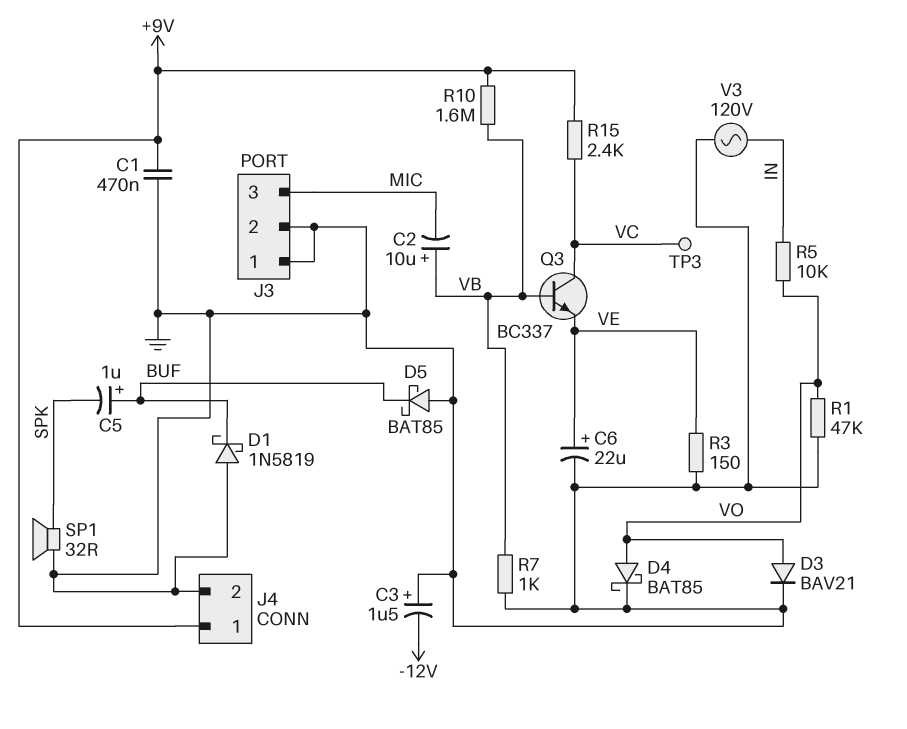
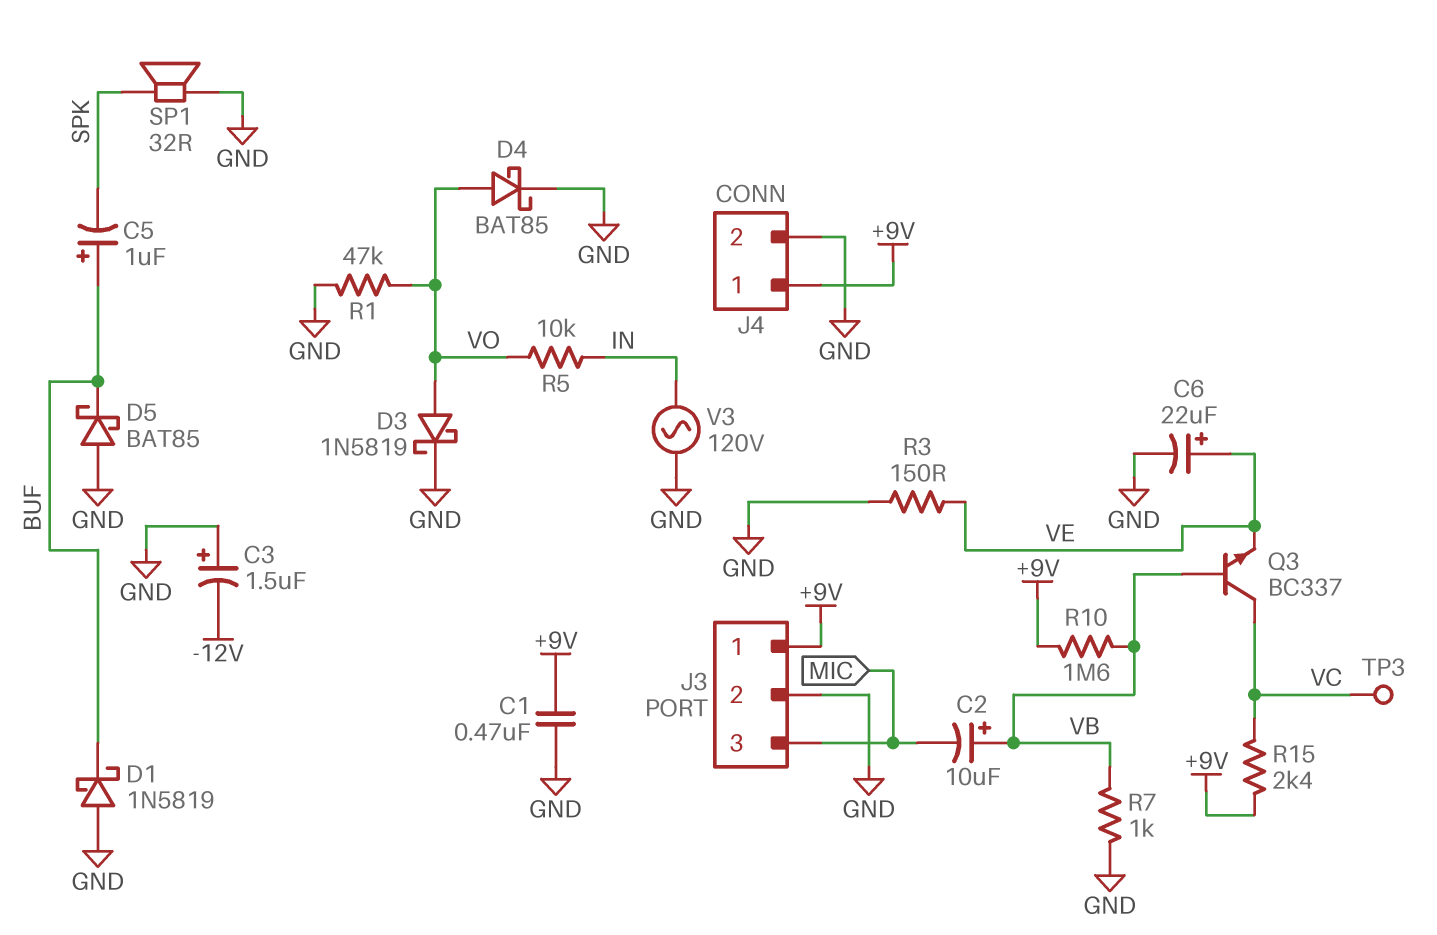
D3: diode BAV21 (A VO, K GND) -> schottky 1N5819 (A VO, K GND)
J3 pin 1: GND -> +9V

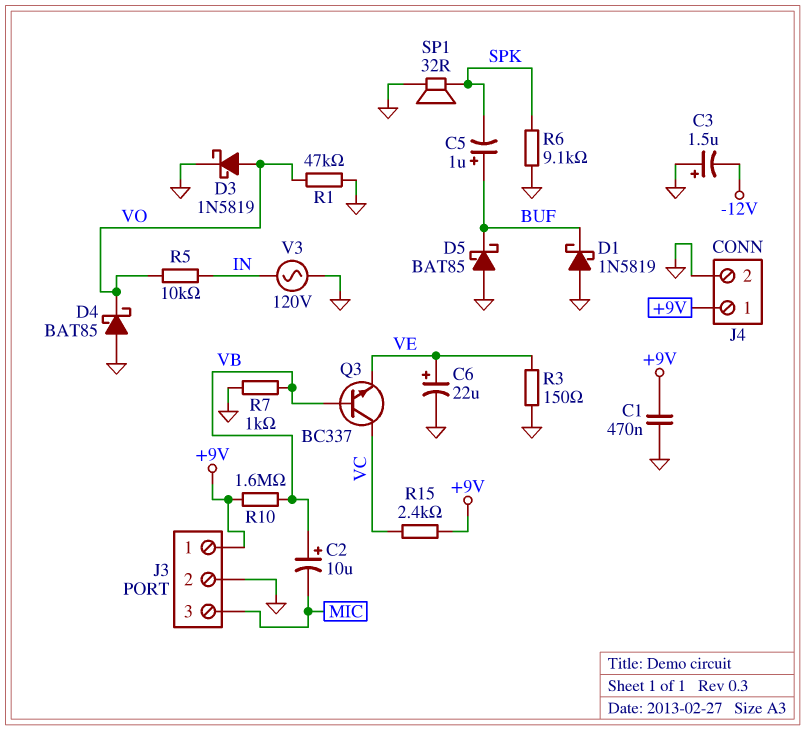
D4: schottky BAT85 (A VO, K GND) -> schottky BAT85 (A GND, K VO)
R6: none -> 9.1k (GND, SPK)
TP3: test point (VC) -> none

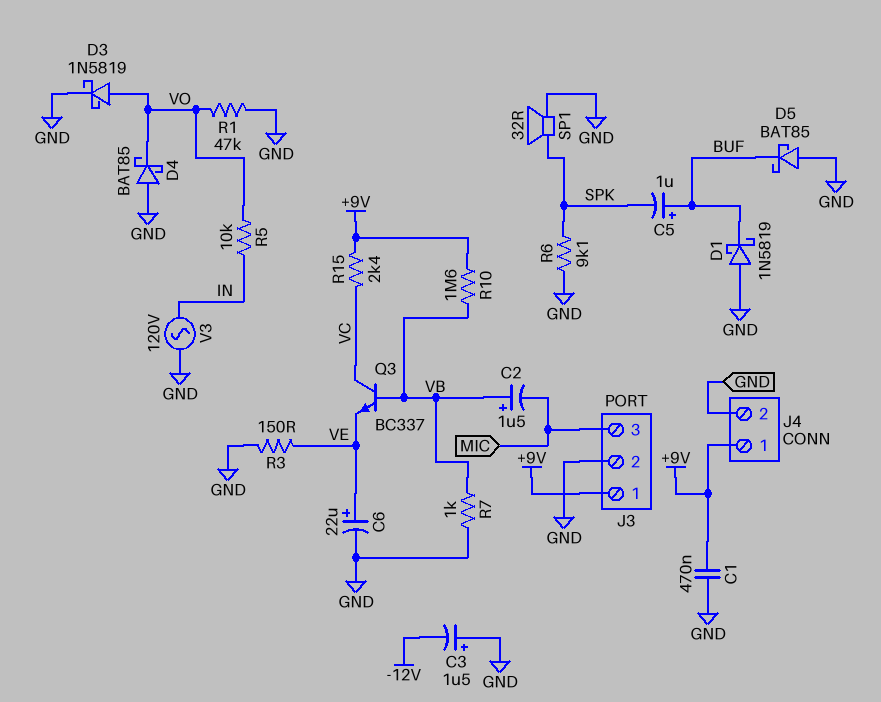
C2: 10uF (plus VB, minus MIC) -> 1.5uF (plus VB, minus MIC)

